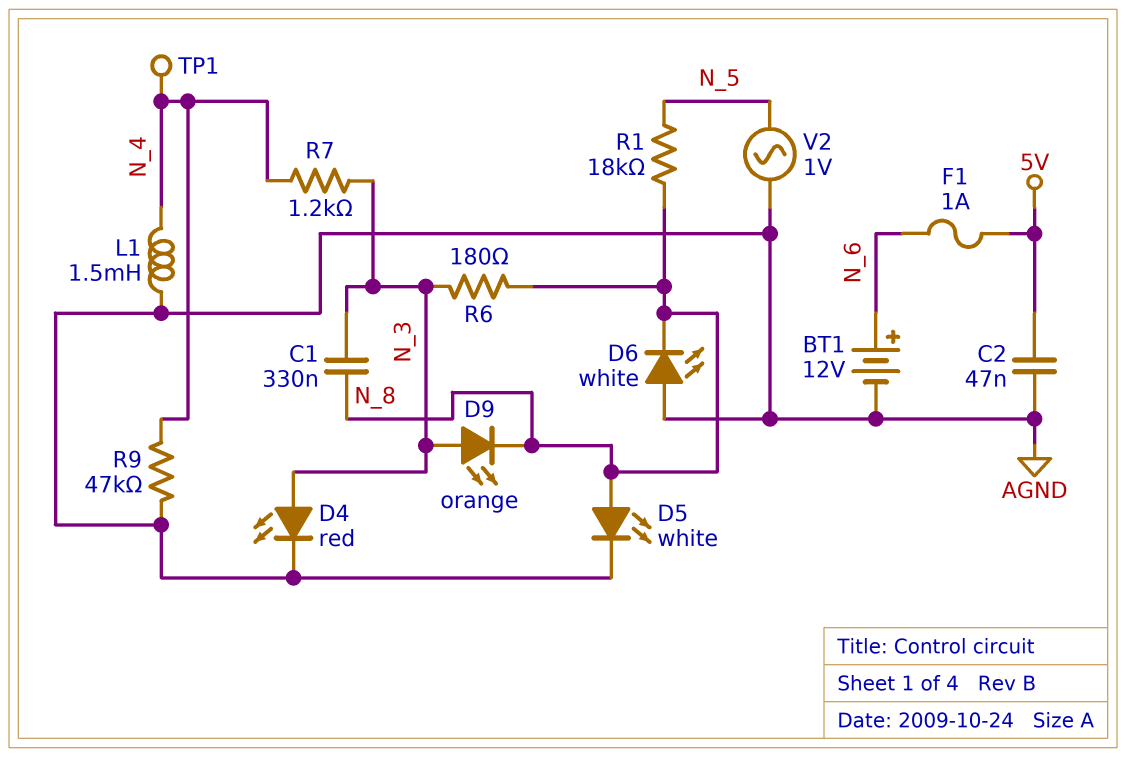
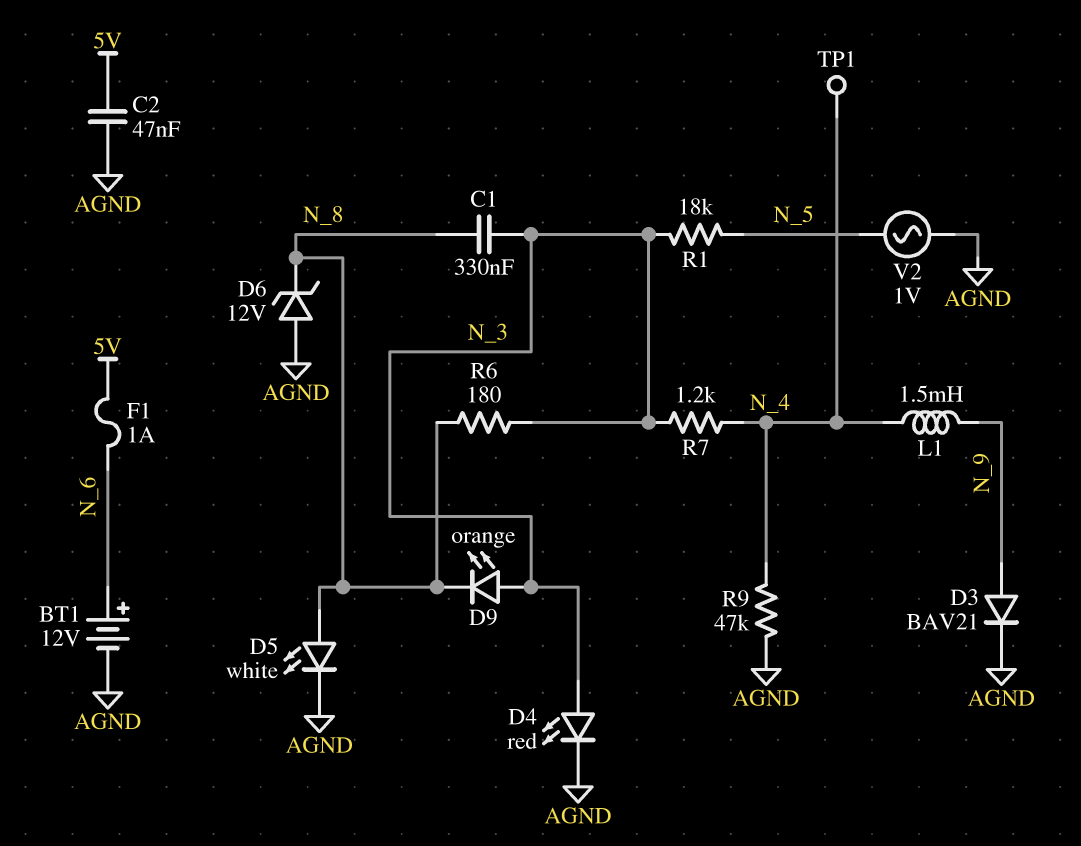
D3: none -> diode BAV21 (A N_9, K AGND)
D6: LED white (A AGND, K N_8) -> zener 12V (A AGND, K N_8)
L1: 1.5mH (AGND, N_4) -> 1.5mH (N_4, N_9)
R1: 18k (N_5, N_8) -> 18k (N_3, N_5)

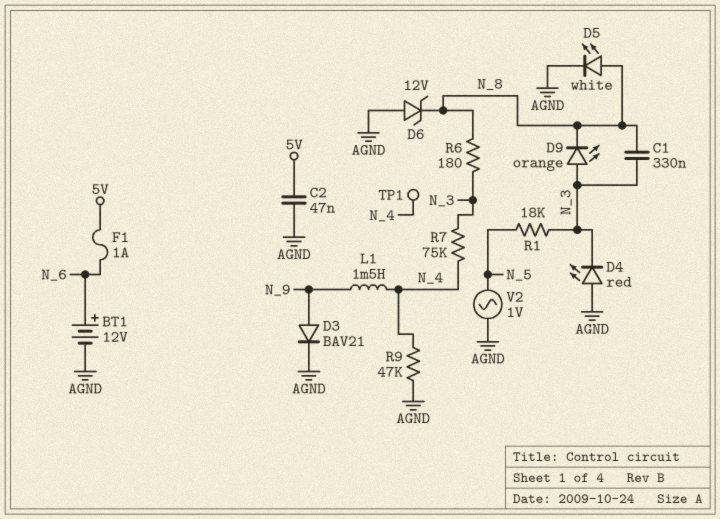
D4: LED red (A N_3, K AGND) -> LED red (A AGND, K N_3)
R7: 1.2k (N_3, N_4) -> 75k (N_3, N_4)

